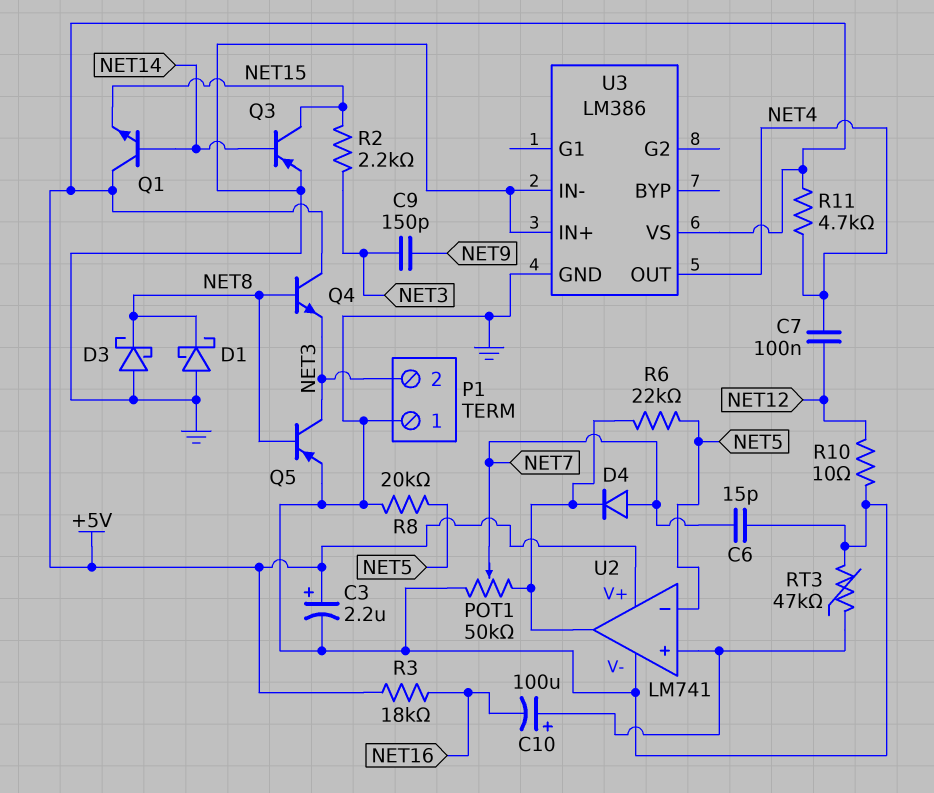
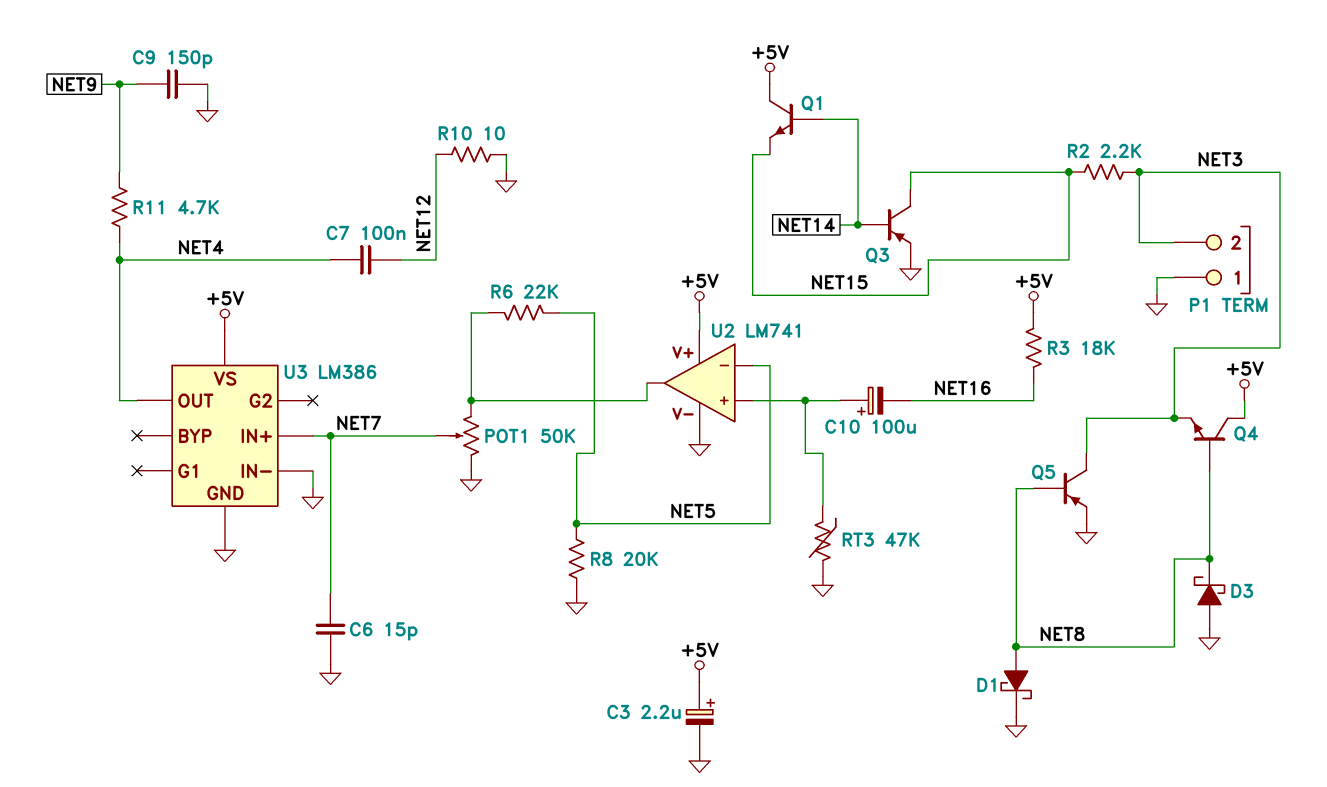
C9: 150pF (NET3, NET9) -> 150pF (GND, NET9)
D1: schottky (A GND, K NET8) -> schottky (A NET8, K GND)
D4: diode (A NET7, K U2/out) -> none
R11: 4.7k (+5V, NET4) -> 4.7k (NET4, NET9)
U3 pin IN+: GND -> NET7

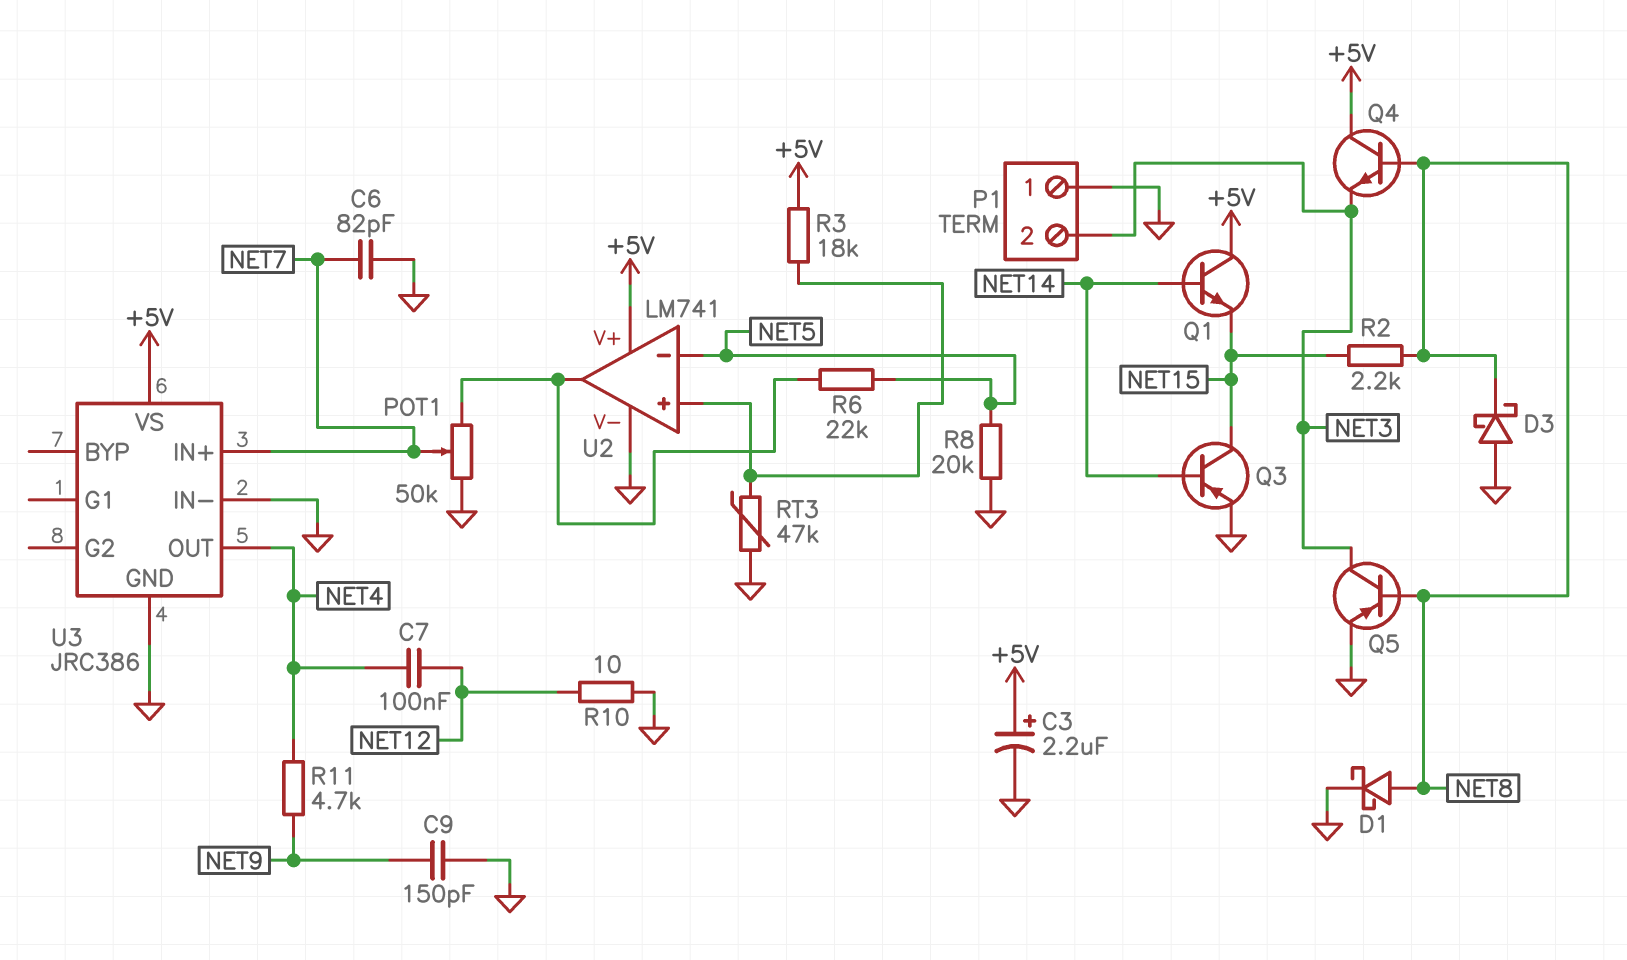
C6: 15pF (GND, NET7) -> 82pF (GND, NET7)
C10: 100uF (plus U2/in+, minus NET16) -> none
R2: 2.2k (NET3, NET15) -> 2.2k (NET8, NET15)
R3: 18k (+5V, NET16) -> 18k (+5V, U2/in+)
U3: LM386 -> JRC386

